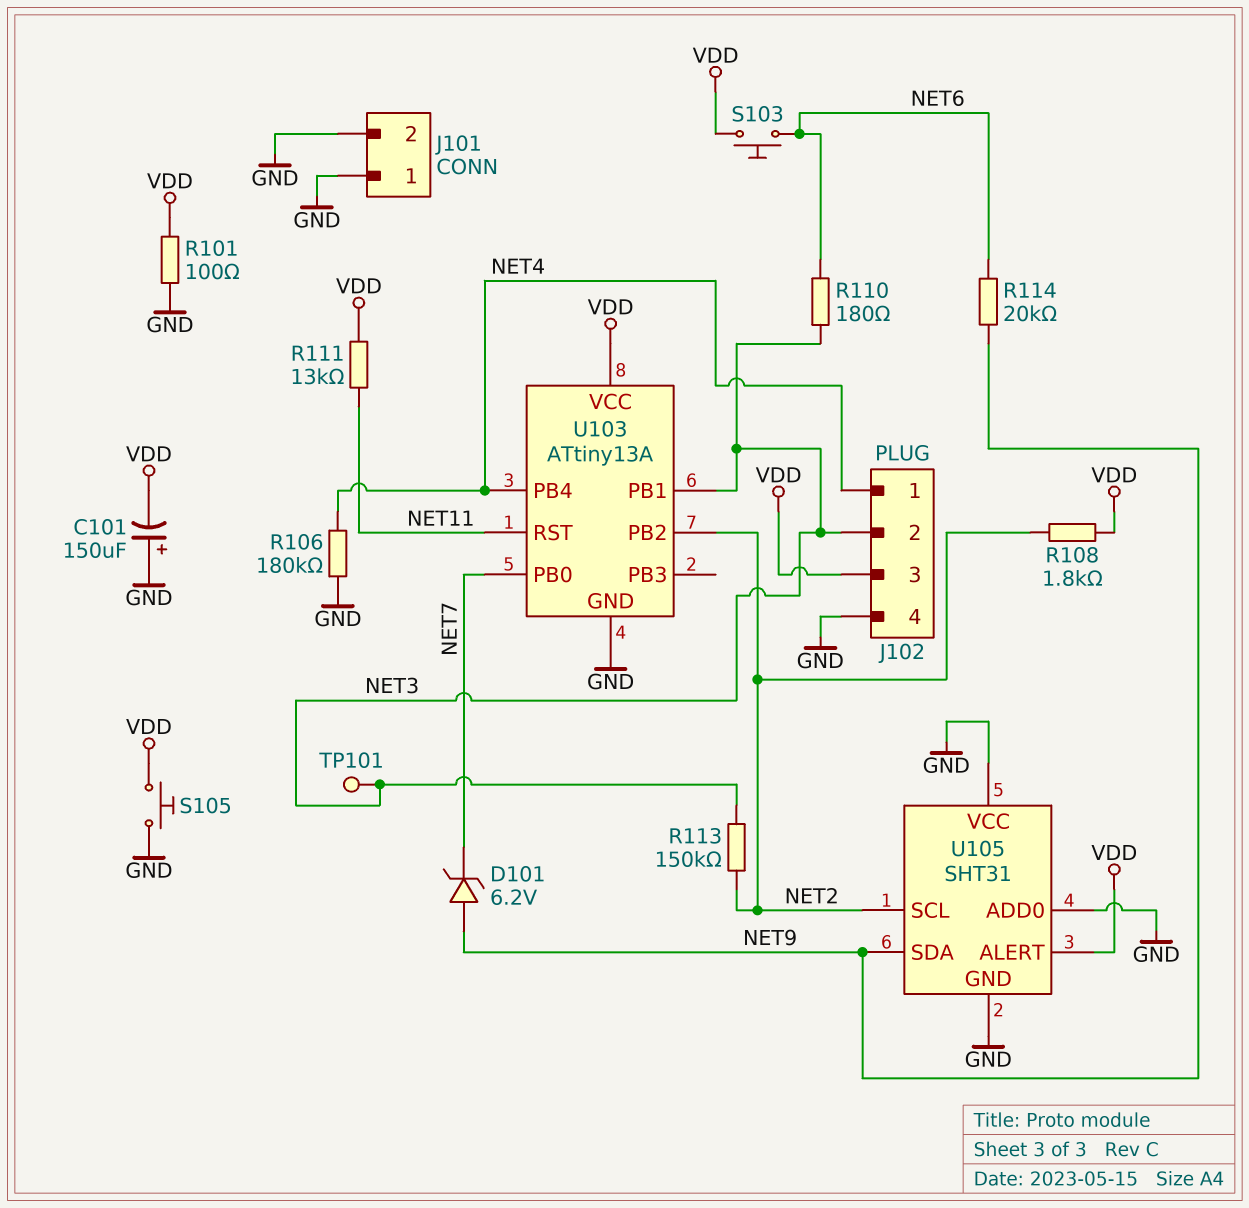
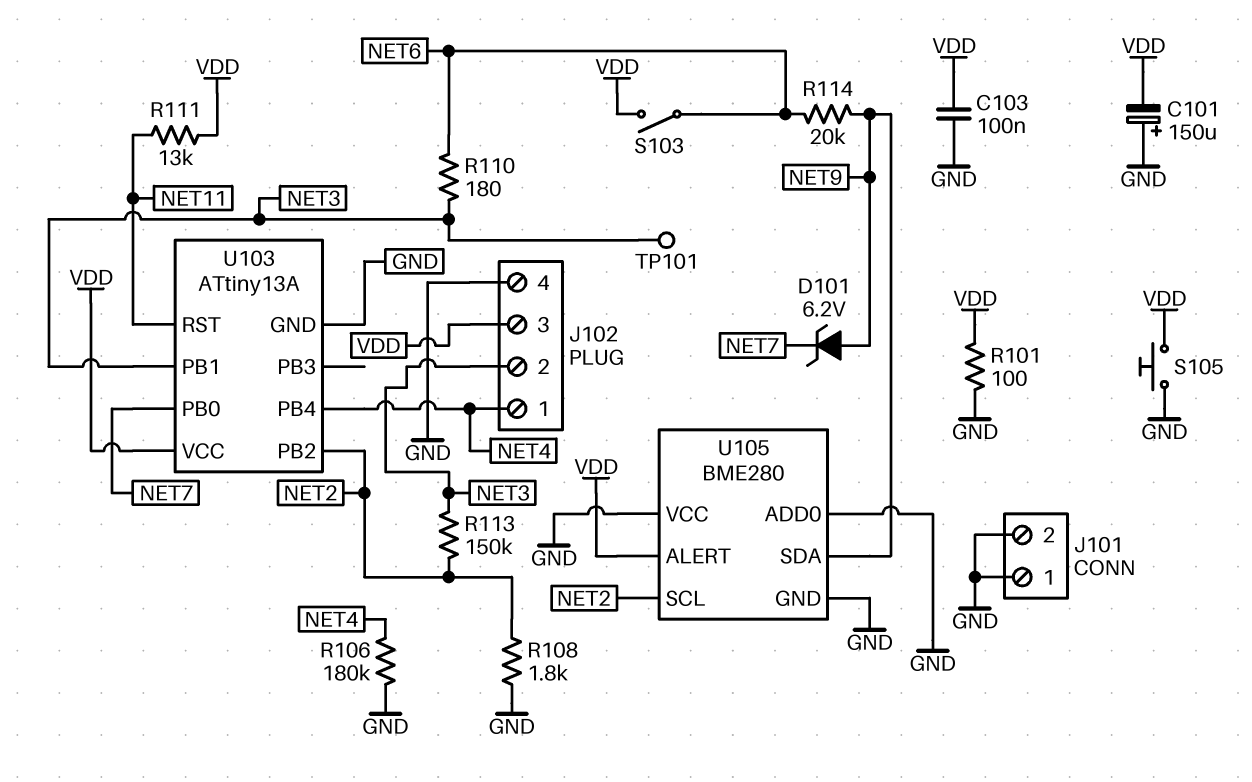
C103: none -> 100nF (GND, VDD)
R108: 1.8k (NET2, VDD) -> 1.8k (GND, NET2)
S103: button (NET6, VDD) -> switch (NET6, VDD)
U105: SHT31 -> BME280

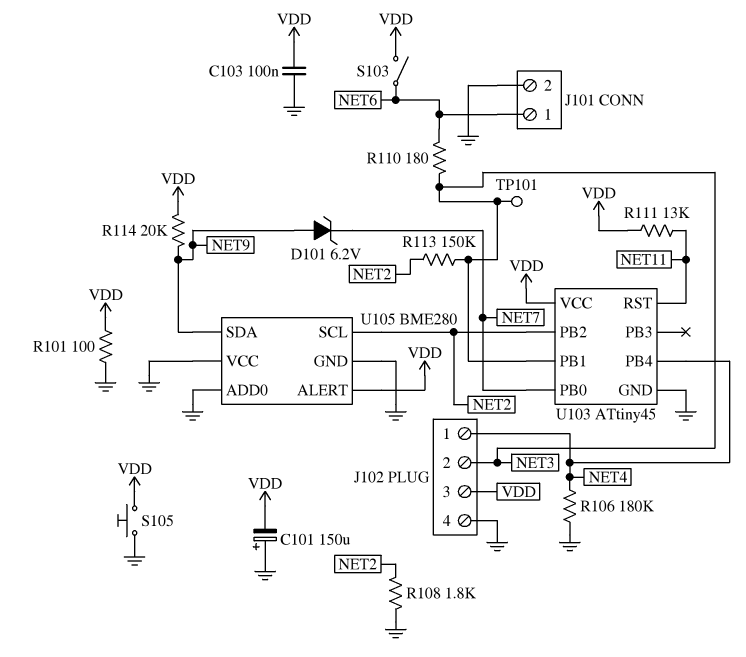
J101 pin 1: GND -> NET6
R114: 20k (NET6, NET9) -> 20k (NET9, VDD)
U103: ATtiny13A -> ATtiny45

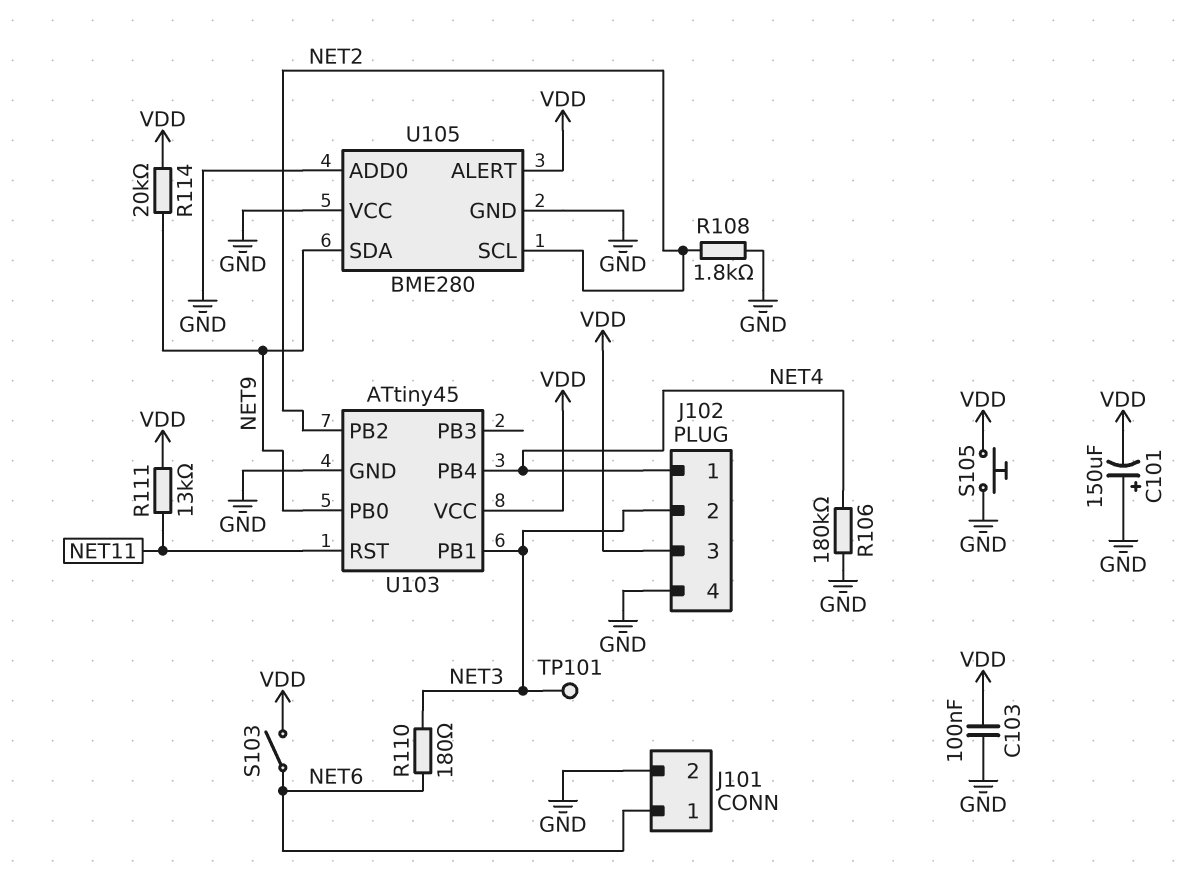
D101: zener 6.2V (A NET9, K NET7) -> none
R101: 100 (GND, VDD) -> none
R113: 150k (NET2, NET3) -> none
U103 pin PB0: NET7 -> NET9

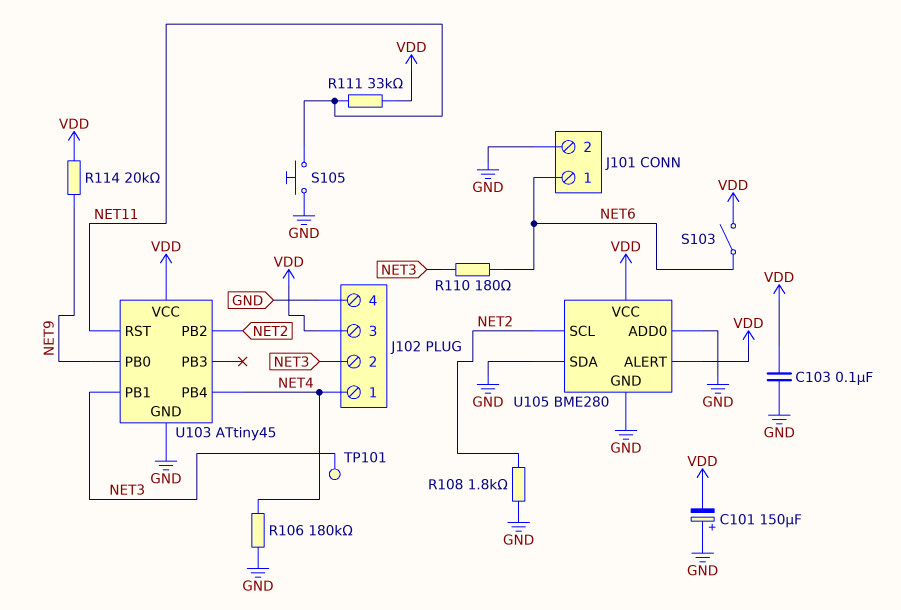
R111: 13k (NET11, VDD) -> 33k (NET11, VDD)
S105: button (GND, VDD) -> button (GND, NET11)
U105 pin SDA: NET9 -> GND
U105 pin VCC: GND -> VDD

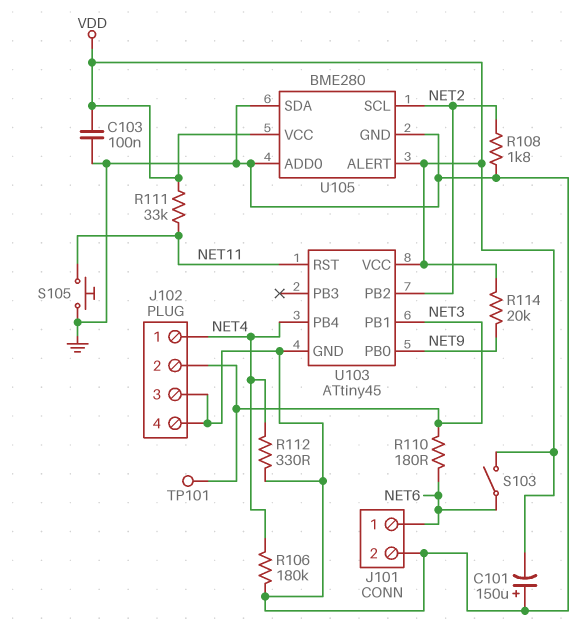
J102 pin 3: VDD -> GND
R112: none -> 330 (GND, NET4)

